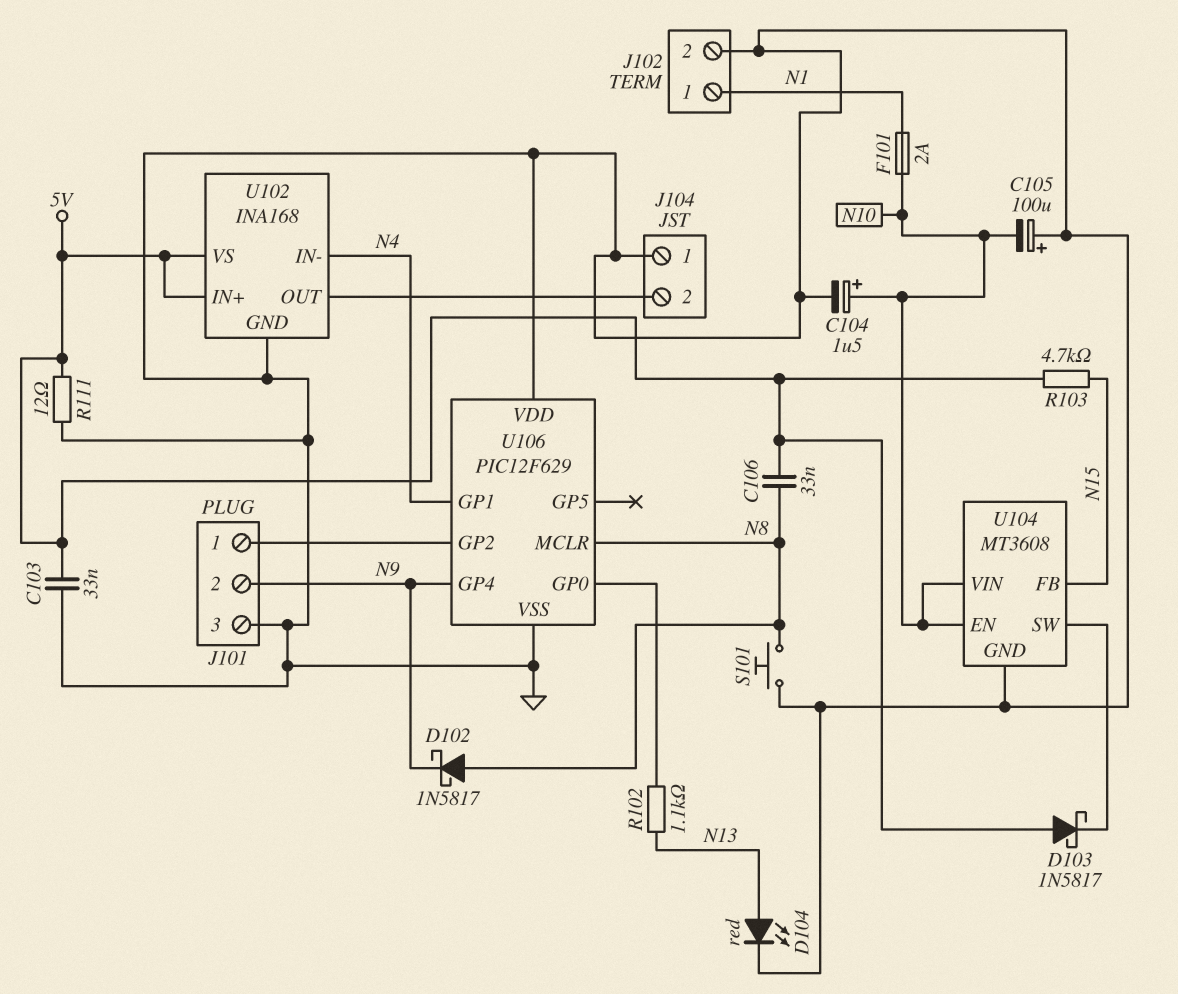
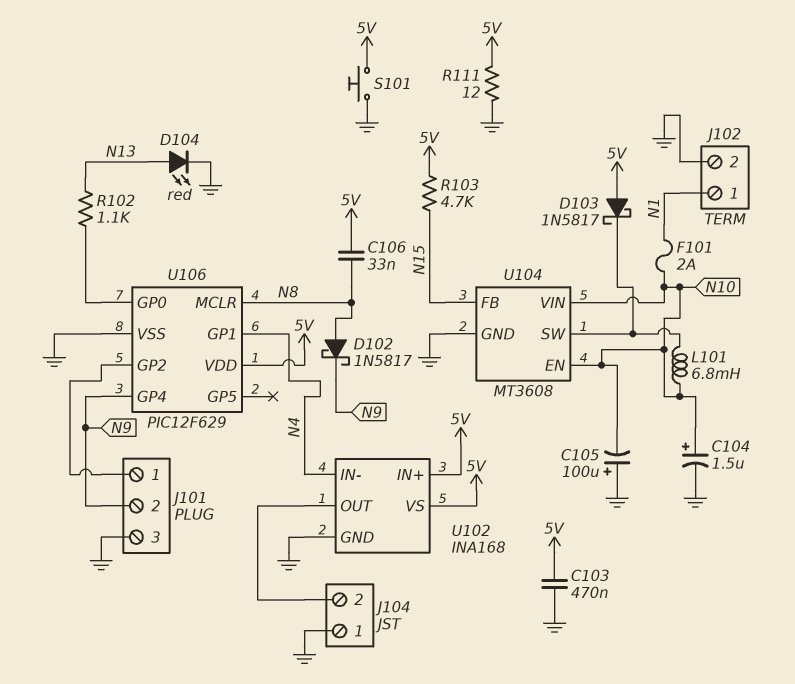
C103: 33nF (5V, GND) -> 470nF (5V, GND)
L101: none -> 6.8mH (N10, U104/SW)
S101: button (GND, N8) -> button (5V, GND)
U106 pin VDD: GND -> 5V

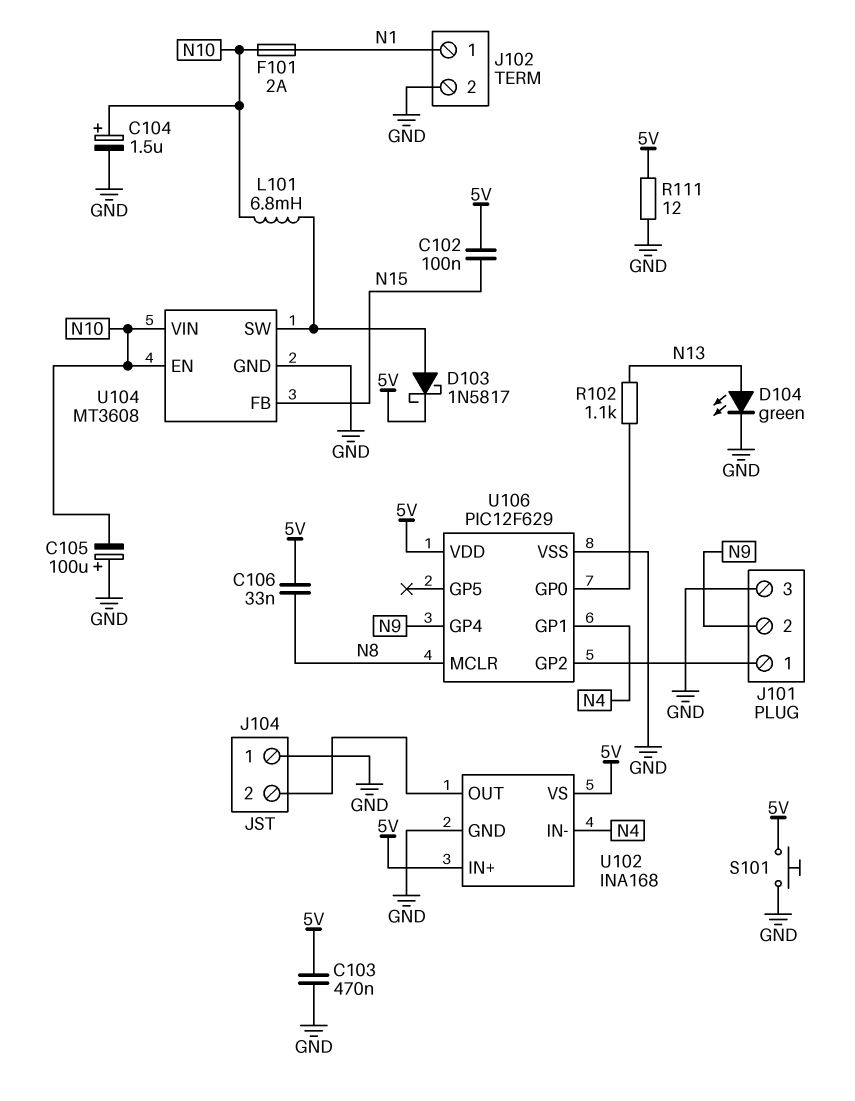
C102: none -> 100nF (5V, N15)
D102: schottky 1N5817 (A N8, K N9) -> none
D103: schottky 1N5817 (A 5V, K U104/SW) -> schottky 1N5817 (A U104/SW, K 5V)
D104: LED red (A N13, K GND) -> LED green (A N13, K GND)
R103: 4.7k (5V, N15) -> none

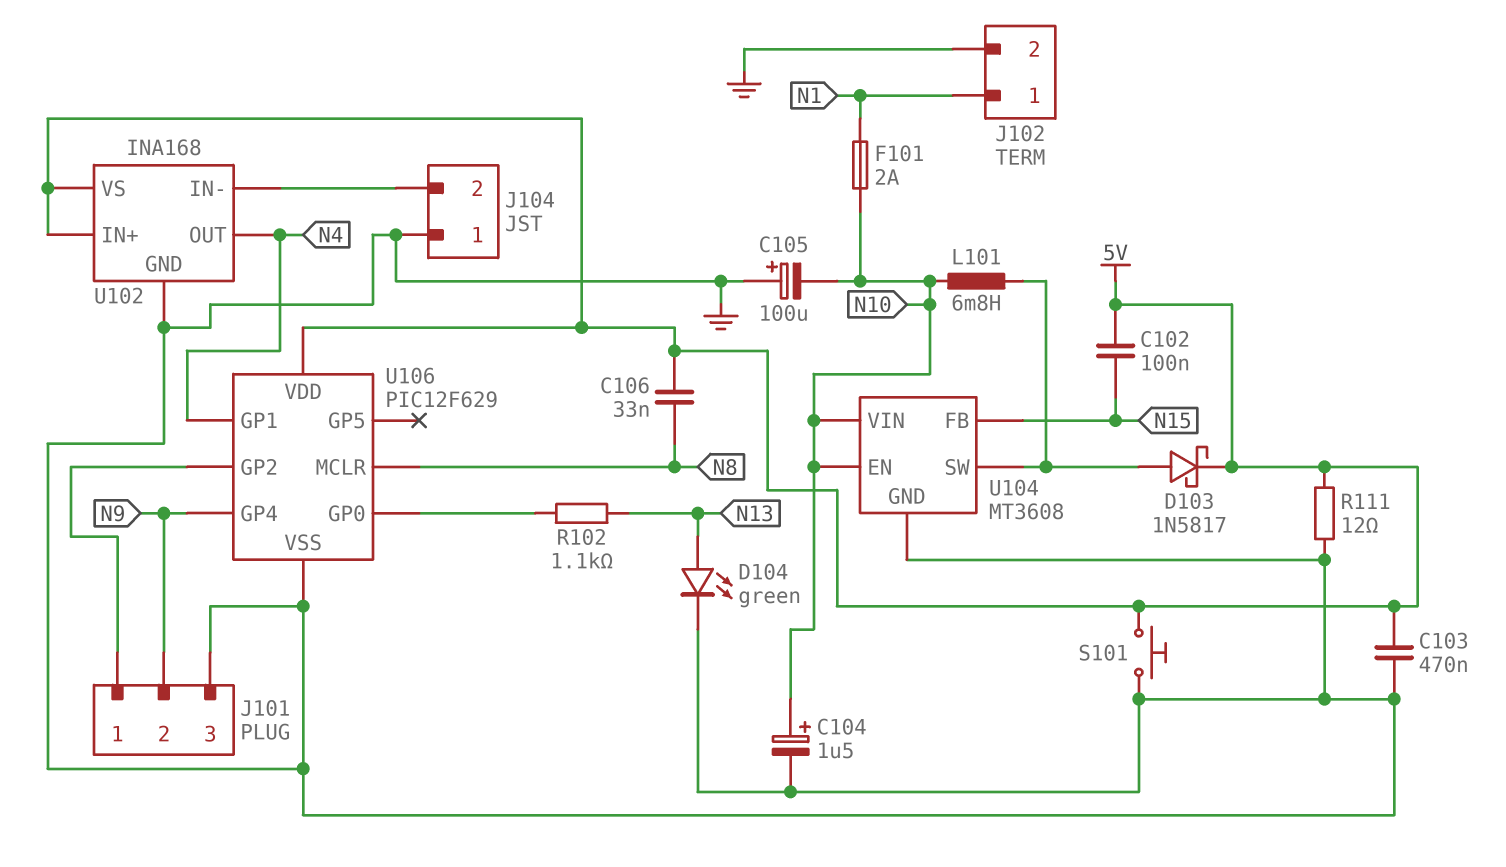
U102 pin IN-: N4 -> J104/2
U102 pin OUT: J104/2 -> N4

